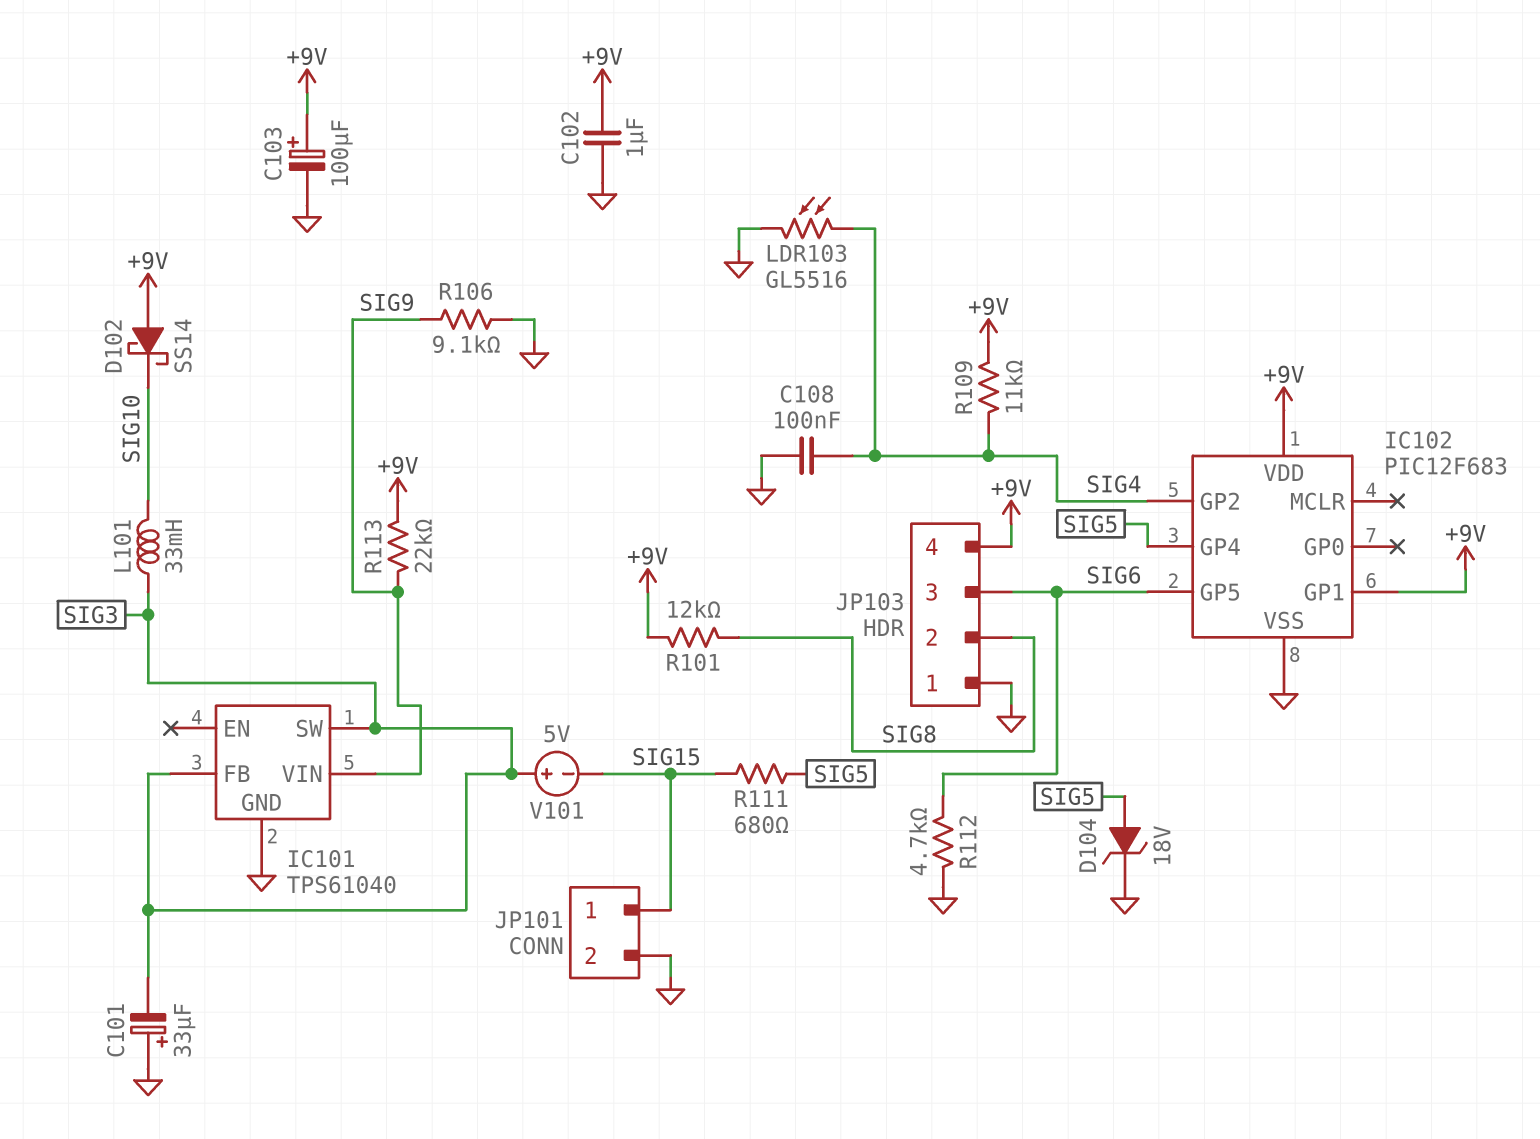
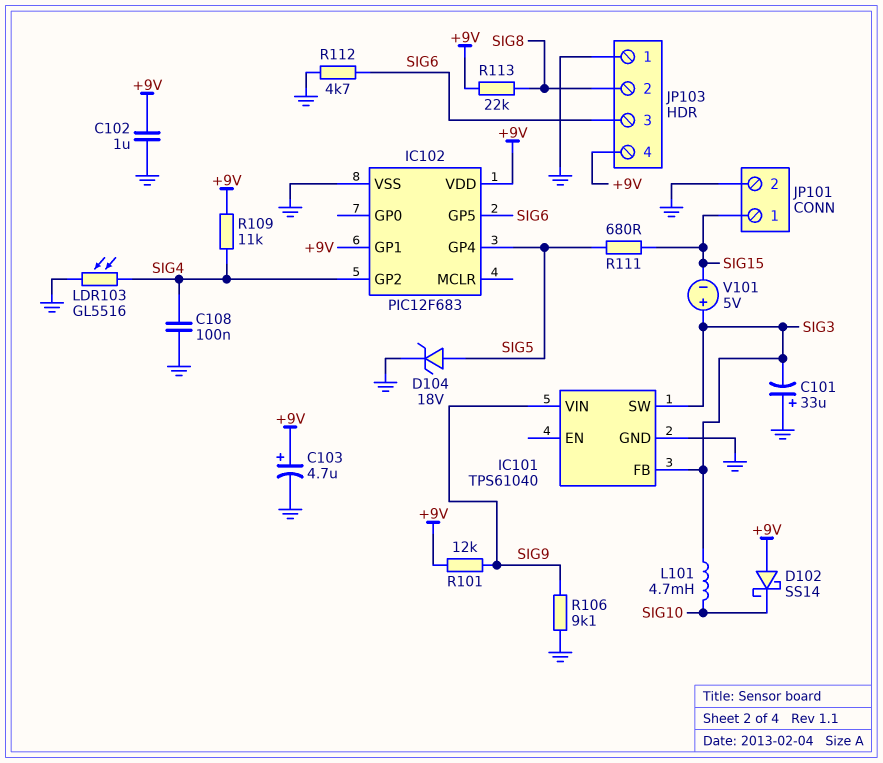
C103: 100uF (plus +9V, minus GND) -> 4.7uF (plus +9V, minus GND)
L101: 33mH (SIG3, SIG10) -> 4.7mH (SIG3, SIG10)
R101: 12k (+9V, SIG8) -> 12k (+9V, SIG9)
R113: 22k (+9V, SIG9) -> 22k (+9V, SIG8)

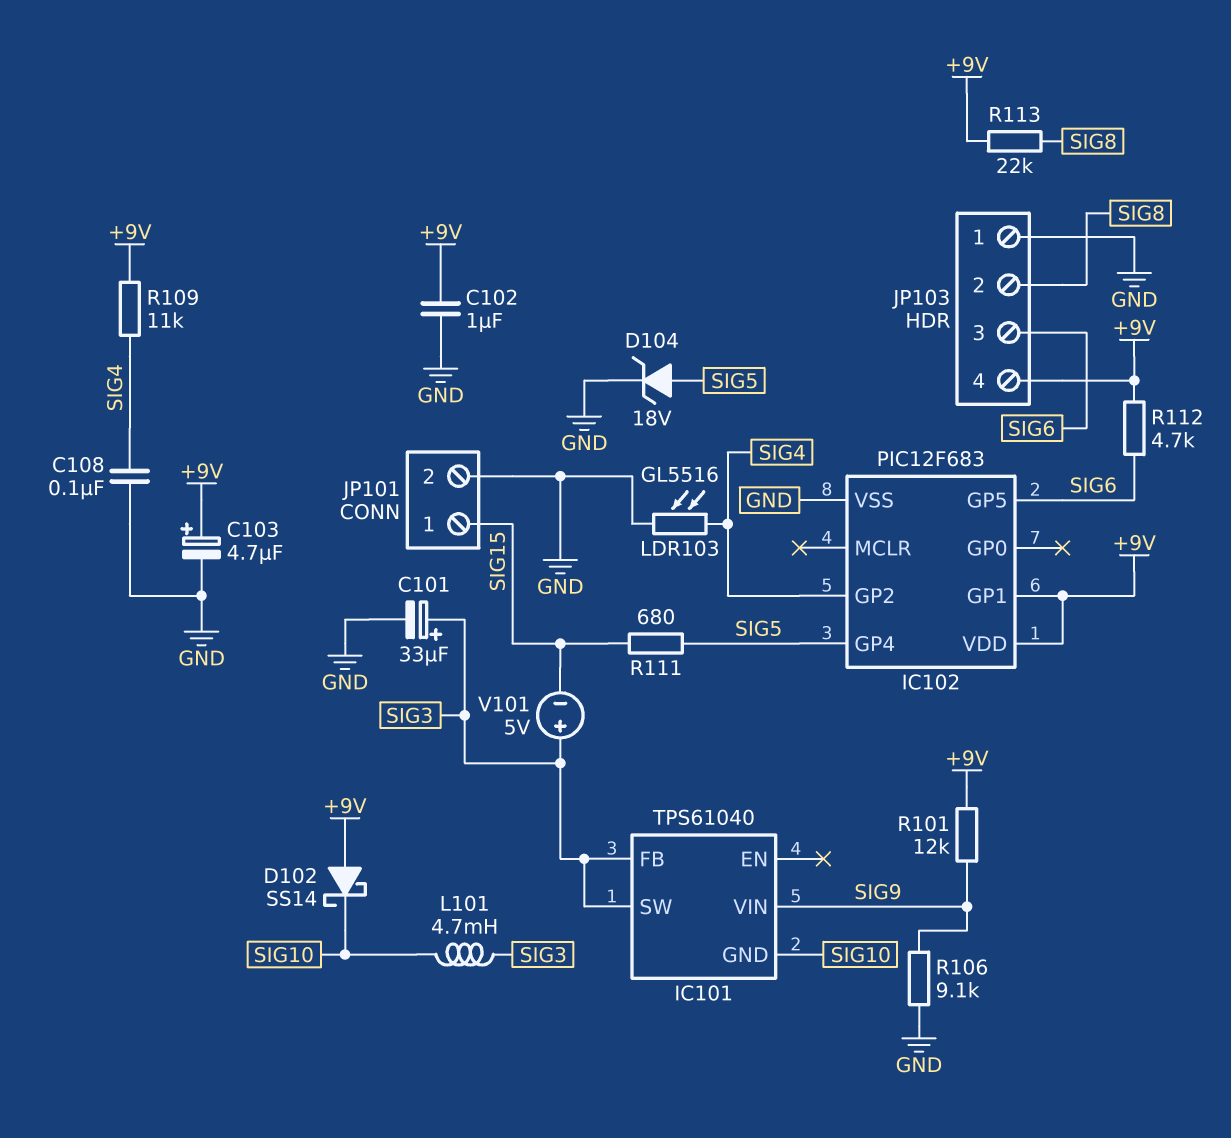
C101: 33uF (plus GND, minus SIG3) -> 33uF (plus SIG3, minus GND)
IC101 pin GND: GND -> SIG10
R112: 4.7k (GND, SIG6) -> 4.7k (+9V, SIG6)

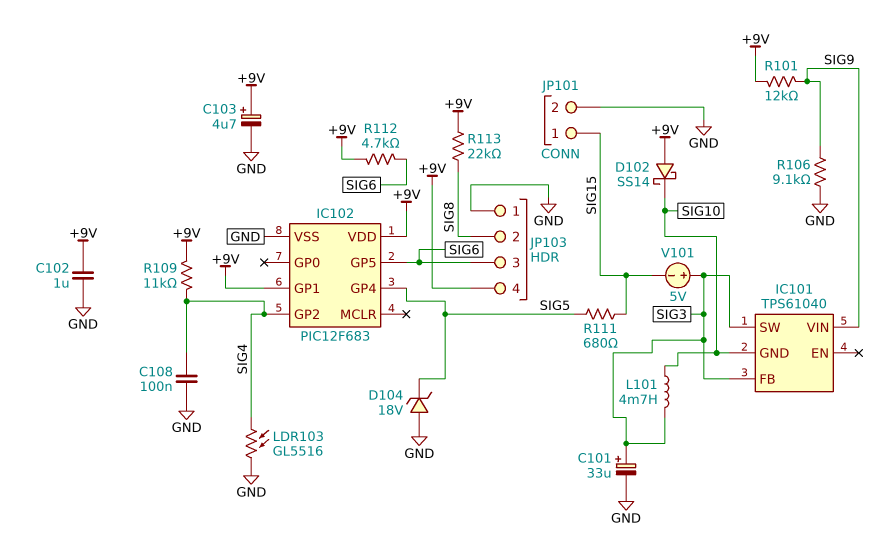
D104: zener 18V (A SIG5, K GND) -> zener 18V (A GND, K SIG5)

